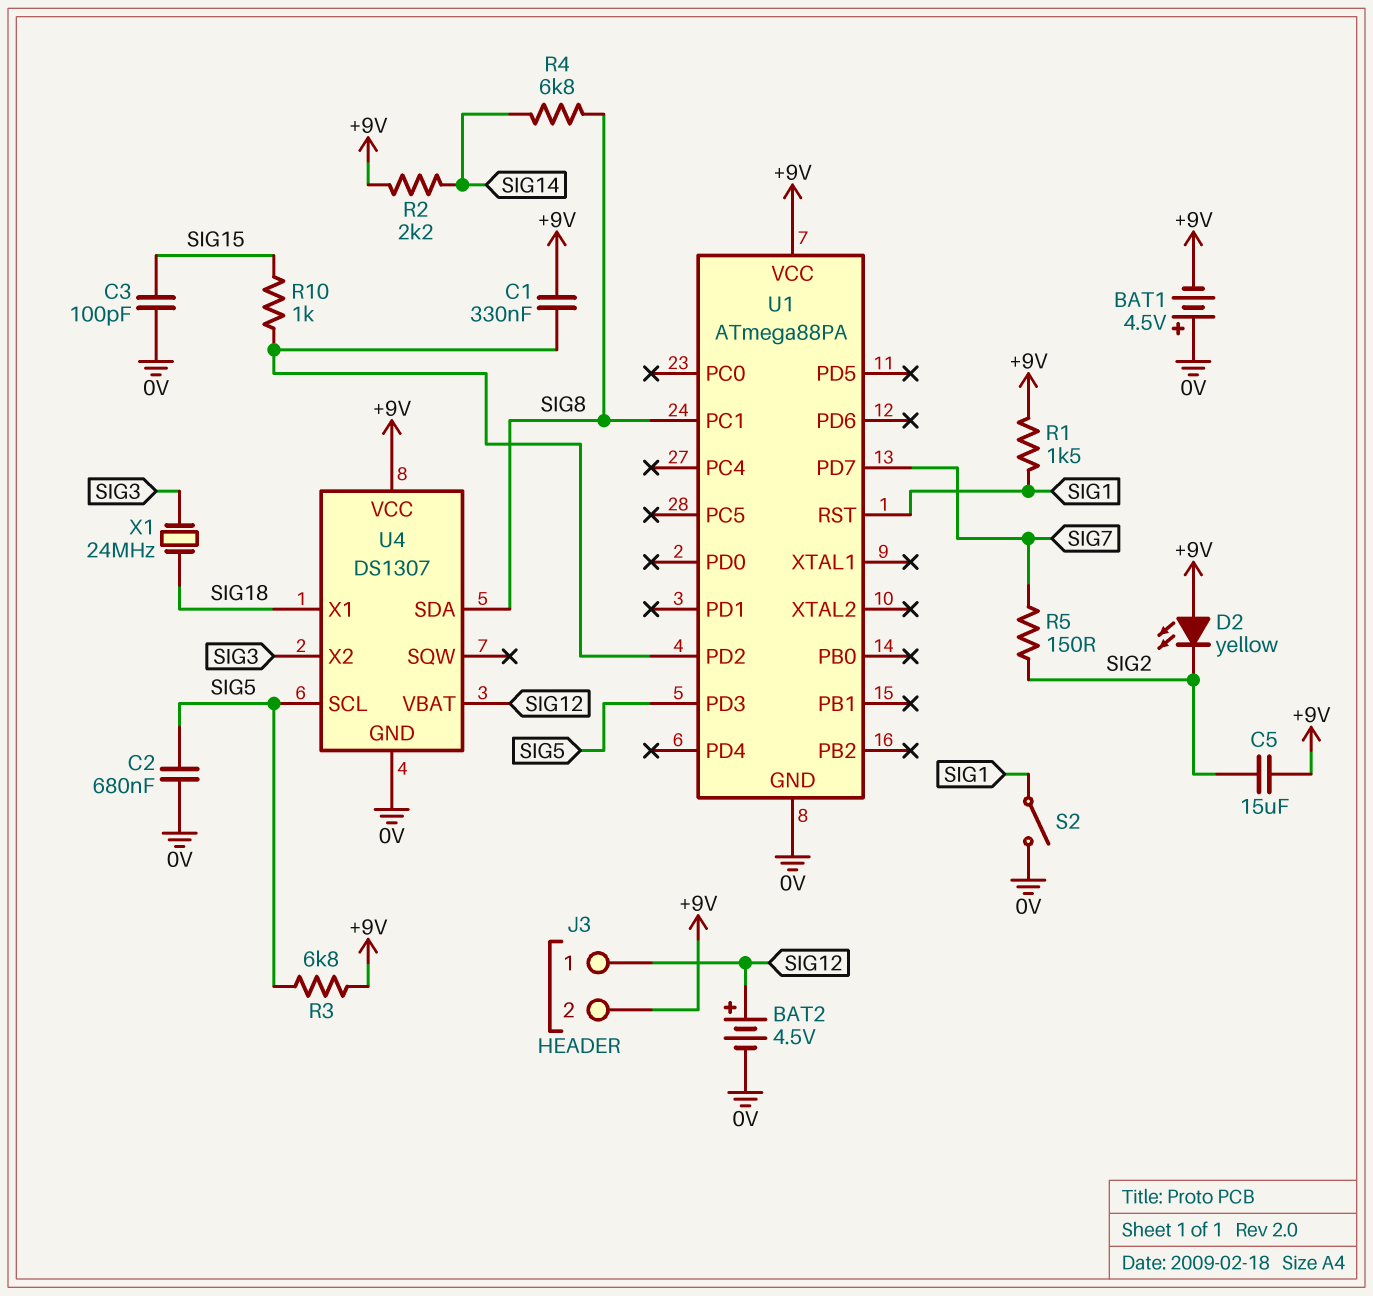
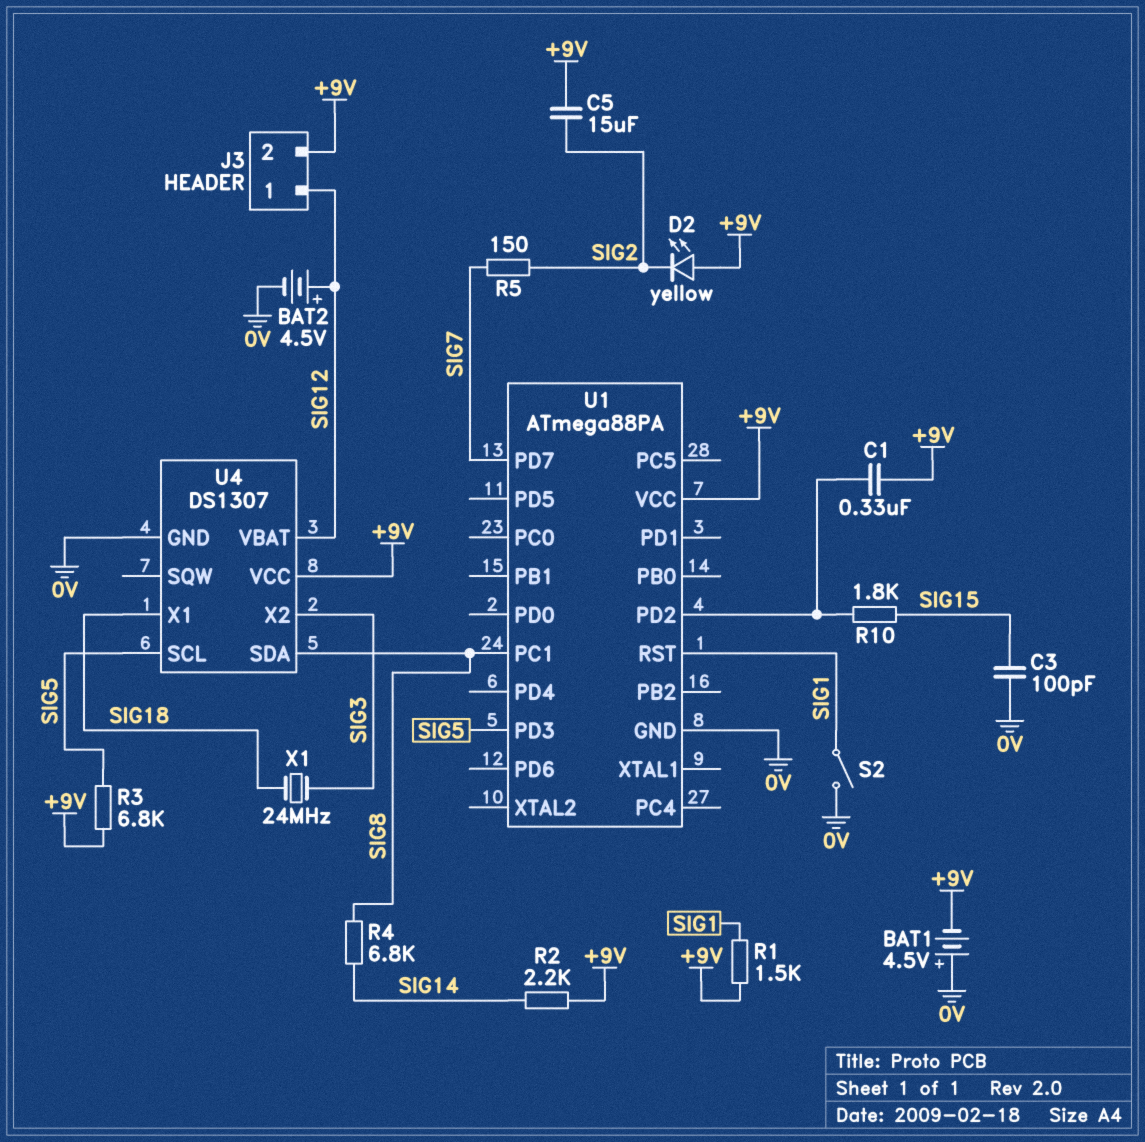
C2: 680nF (0V, SIG5) -> none
R10: 1k (SIG15, U1/PD2) -> 1.8k (SIG15, U1/PD2)

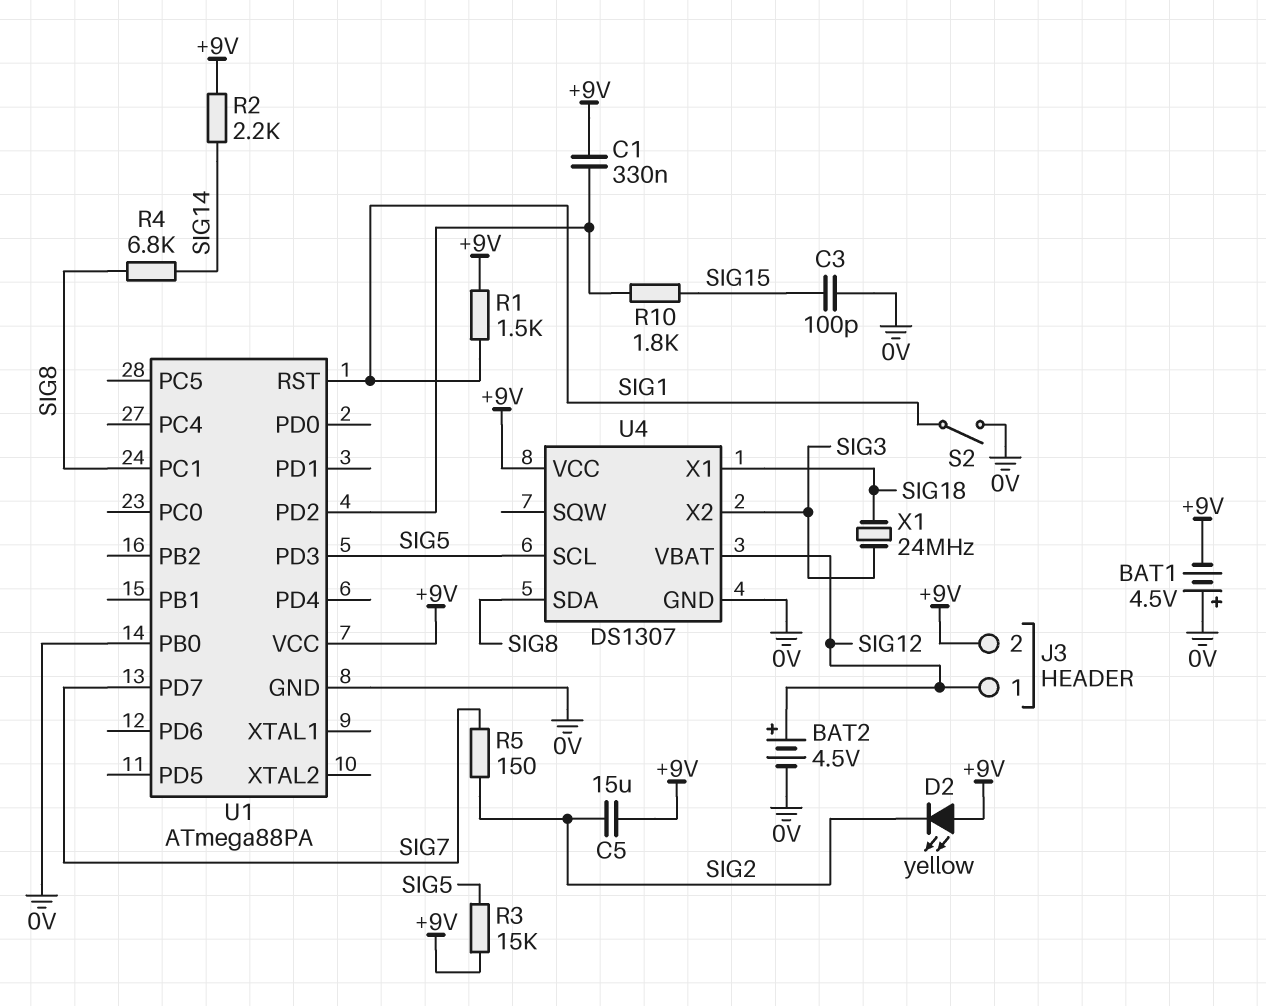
R3: 6.8k (+9V, SIG5) -> 15k (+9V, SIG5)
U1 pin PB0: none -> 0V

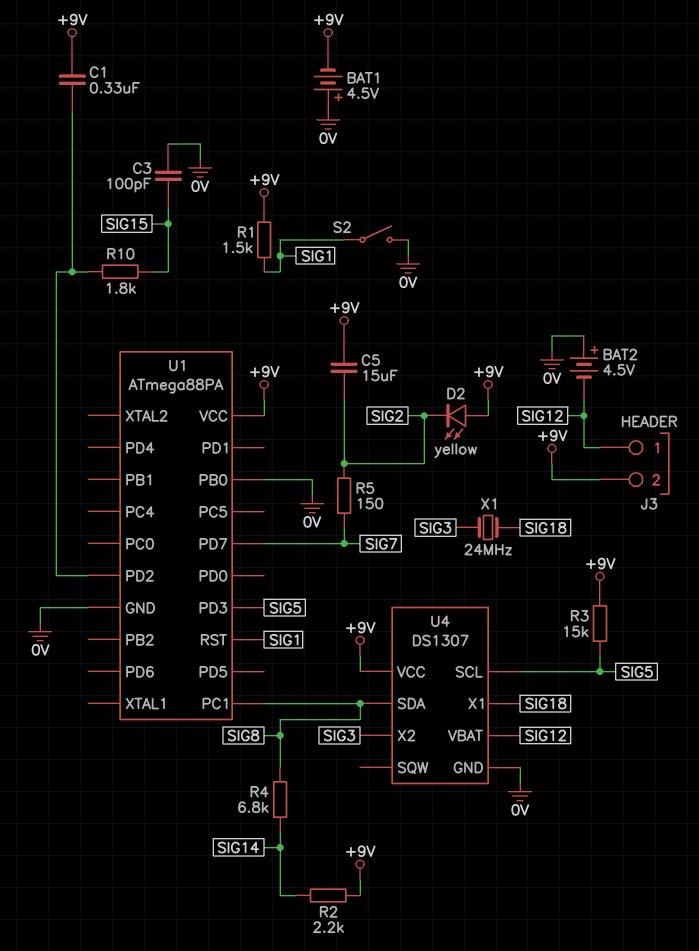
BAT2: 4.5V (plus SIG12, minus 0V) -> 4.5V (plus 0V, minus SIG12)

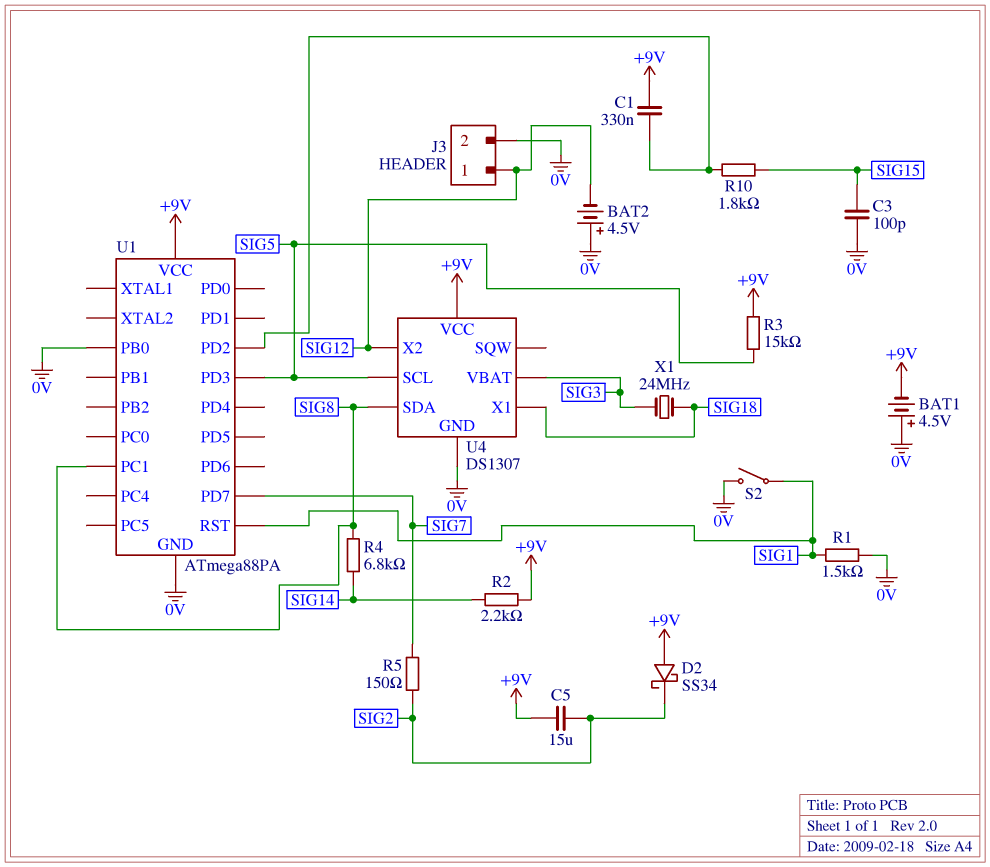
D2: LED yellow (A +9V, K SIG2) -> schottky SS34 (A +9V, K SIG2)
J3 pin 2: +9V -> 0V
R1: 1.5k (+9V, SIG1) -> 1.5k (0V, SIG1)
U4 pin VBAT: SIG12 -> SIG3
U4 pin X2: SIG3 -> SIG12

